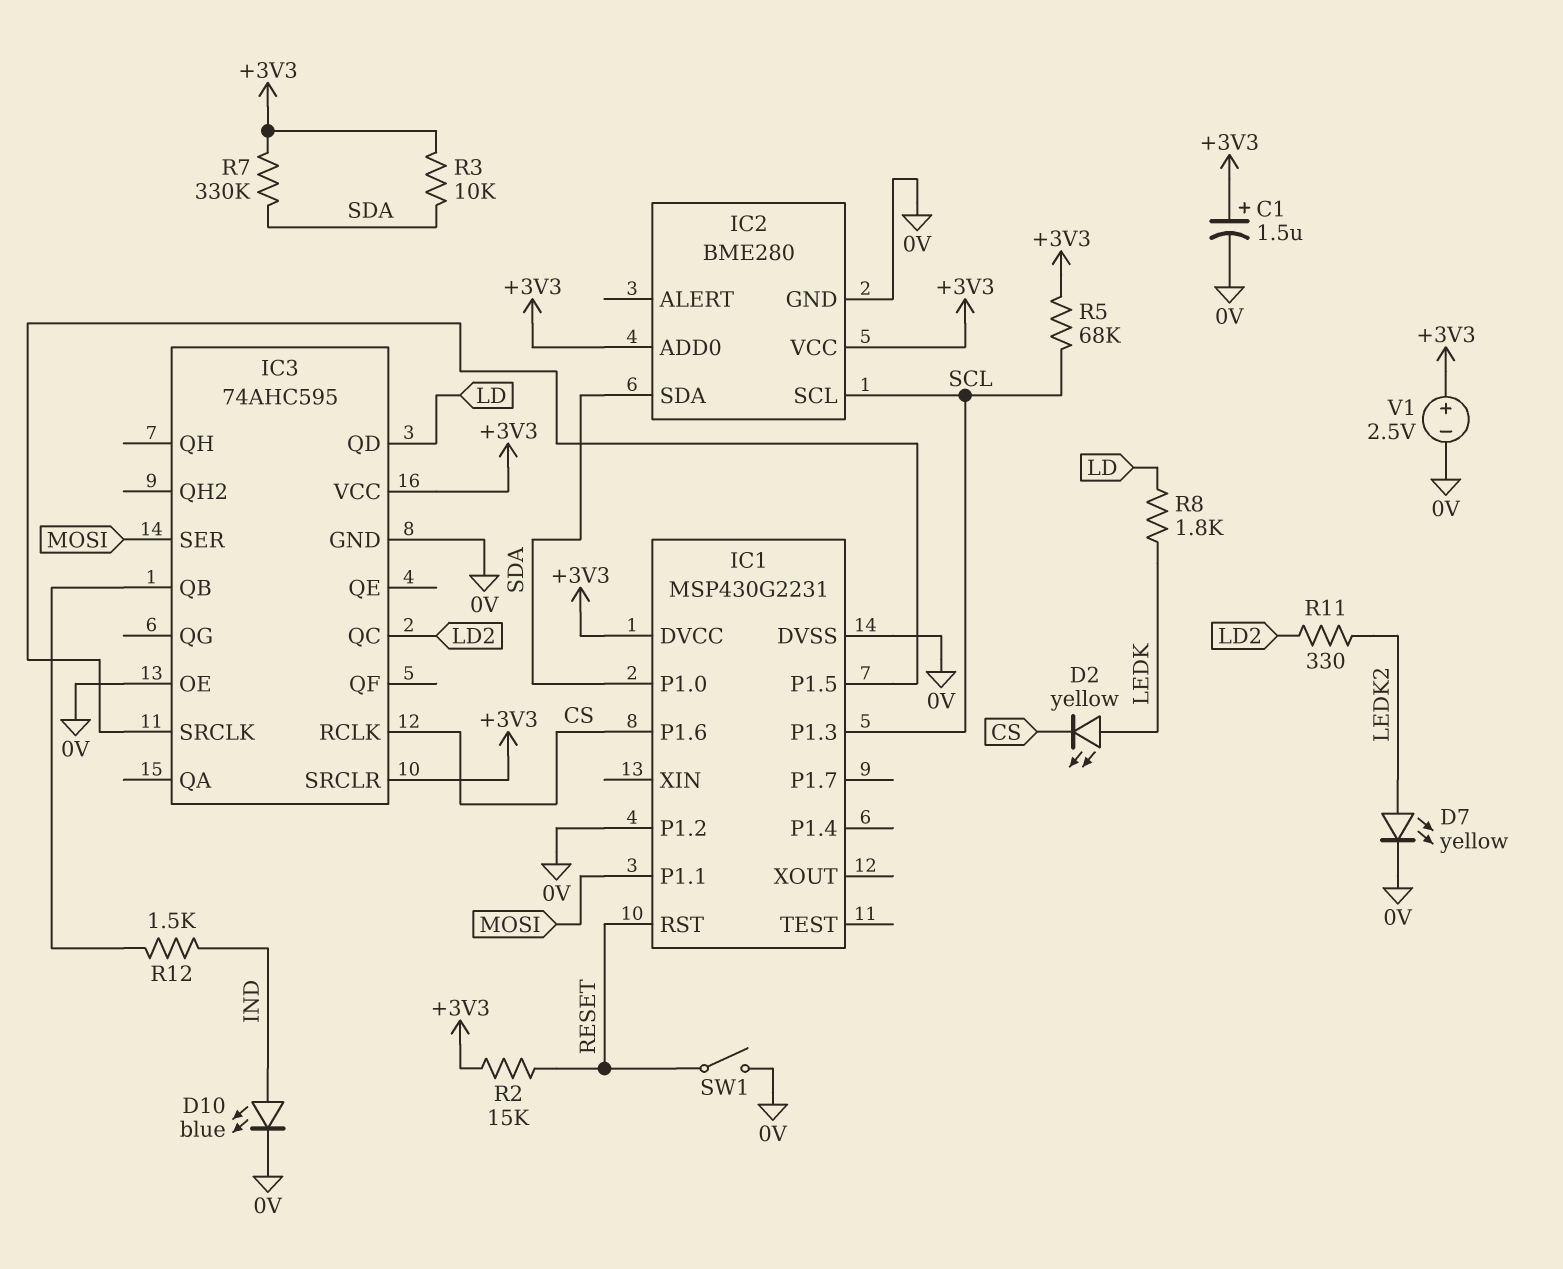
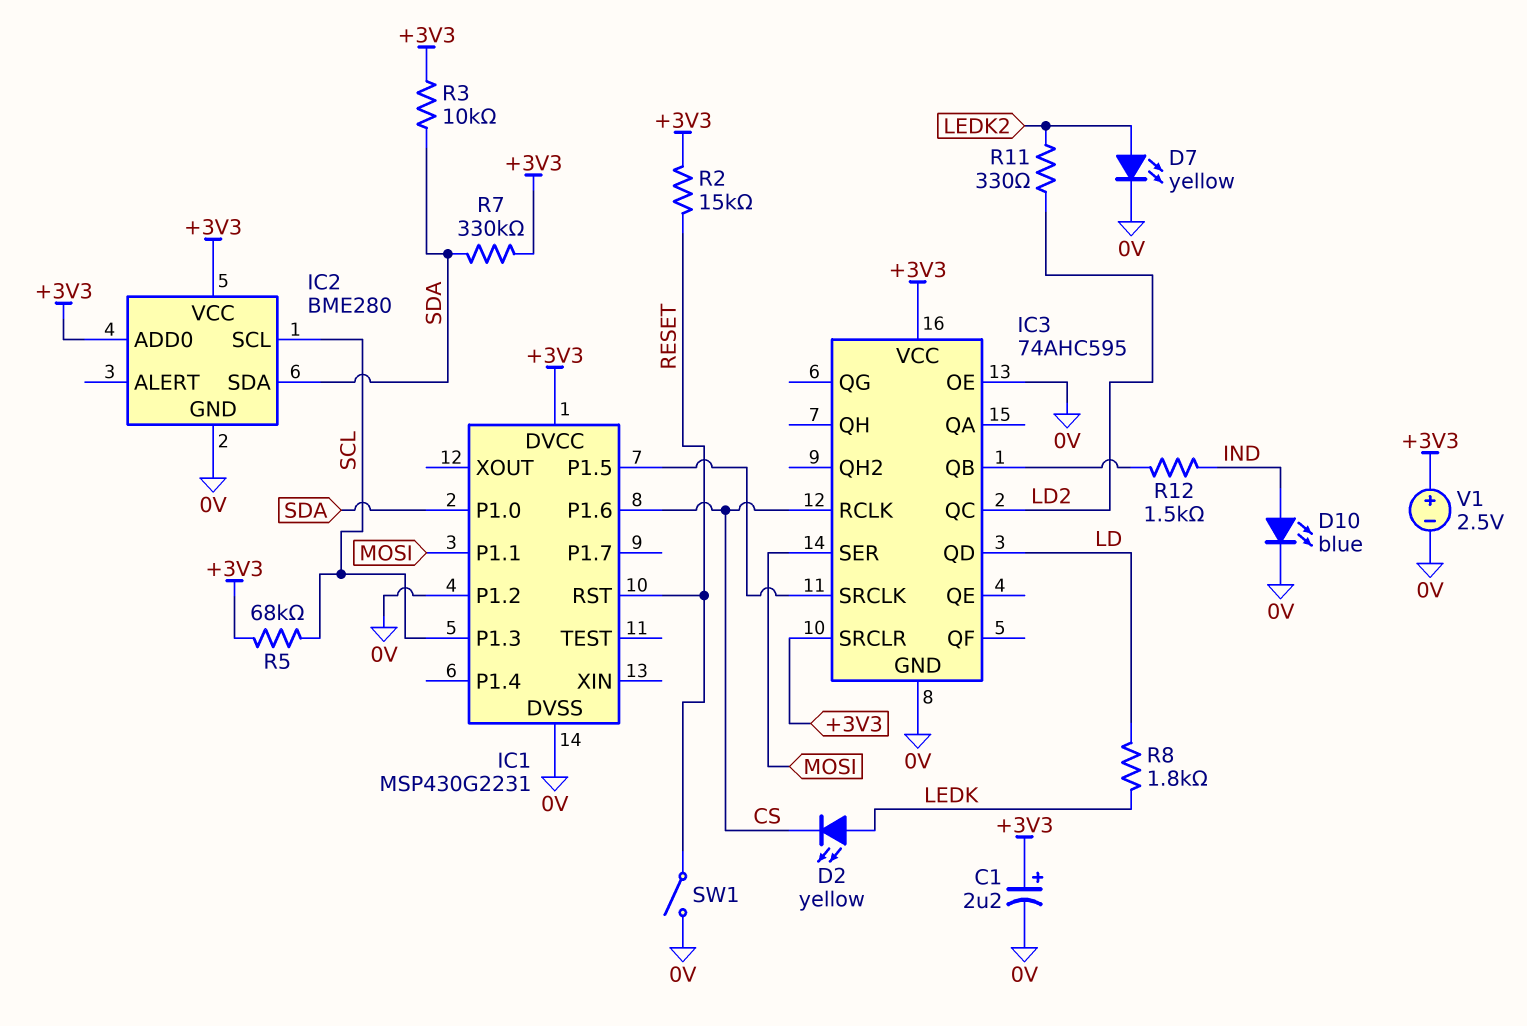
C1: 1.5uF (plus +3V3, minus 0V) -> 2.2uF (plus +3V3, minus 0V)

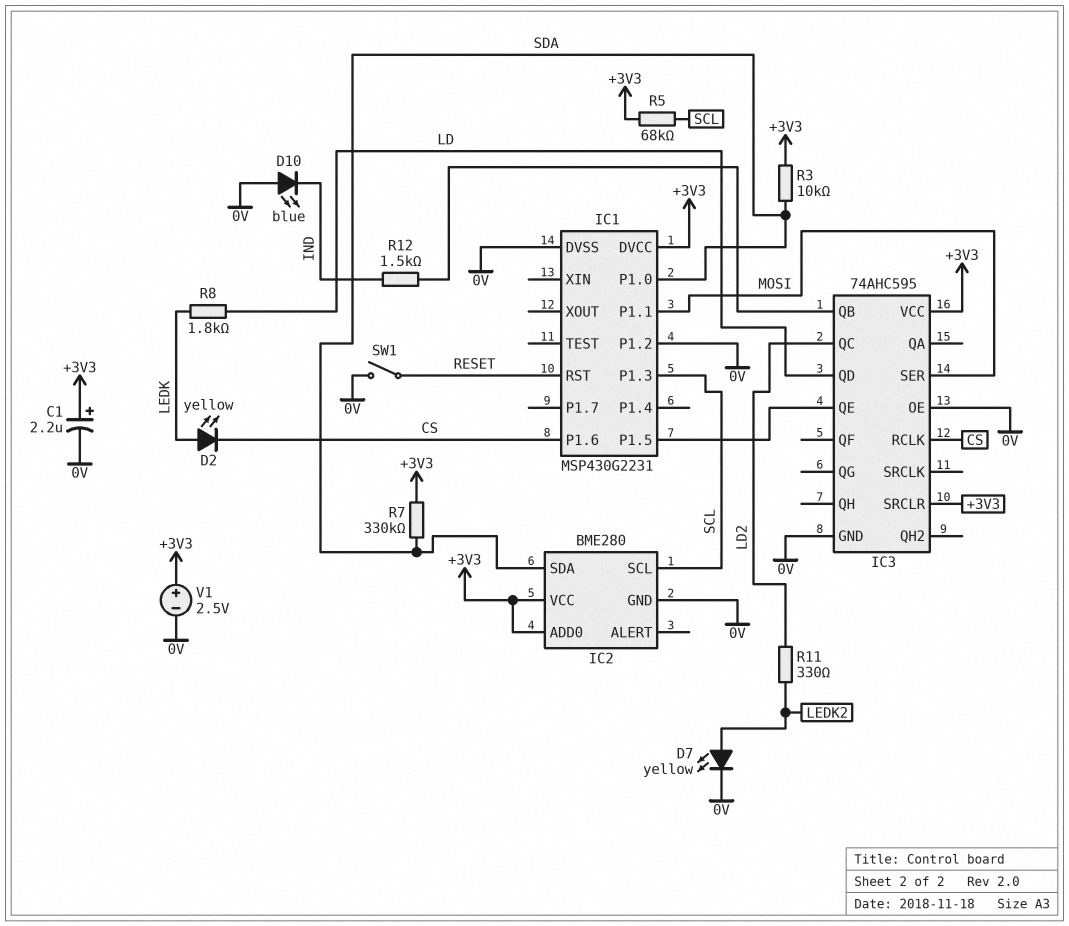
D10: LED blue (A IND, K 0V) -> LED blue (A 0V, K IND)
IC3 pin QE: none -> IC1/P1.5
IC3 pin SRCLK: IC1/P1.5 -> none
R2: 15k (+3V3, RESET) -> none

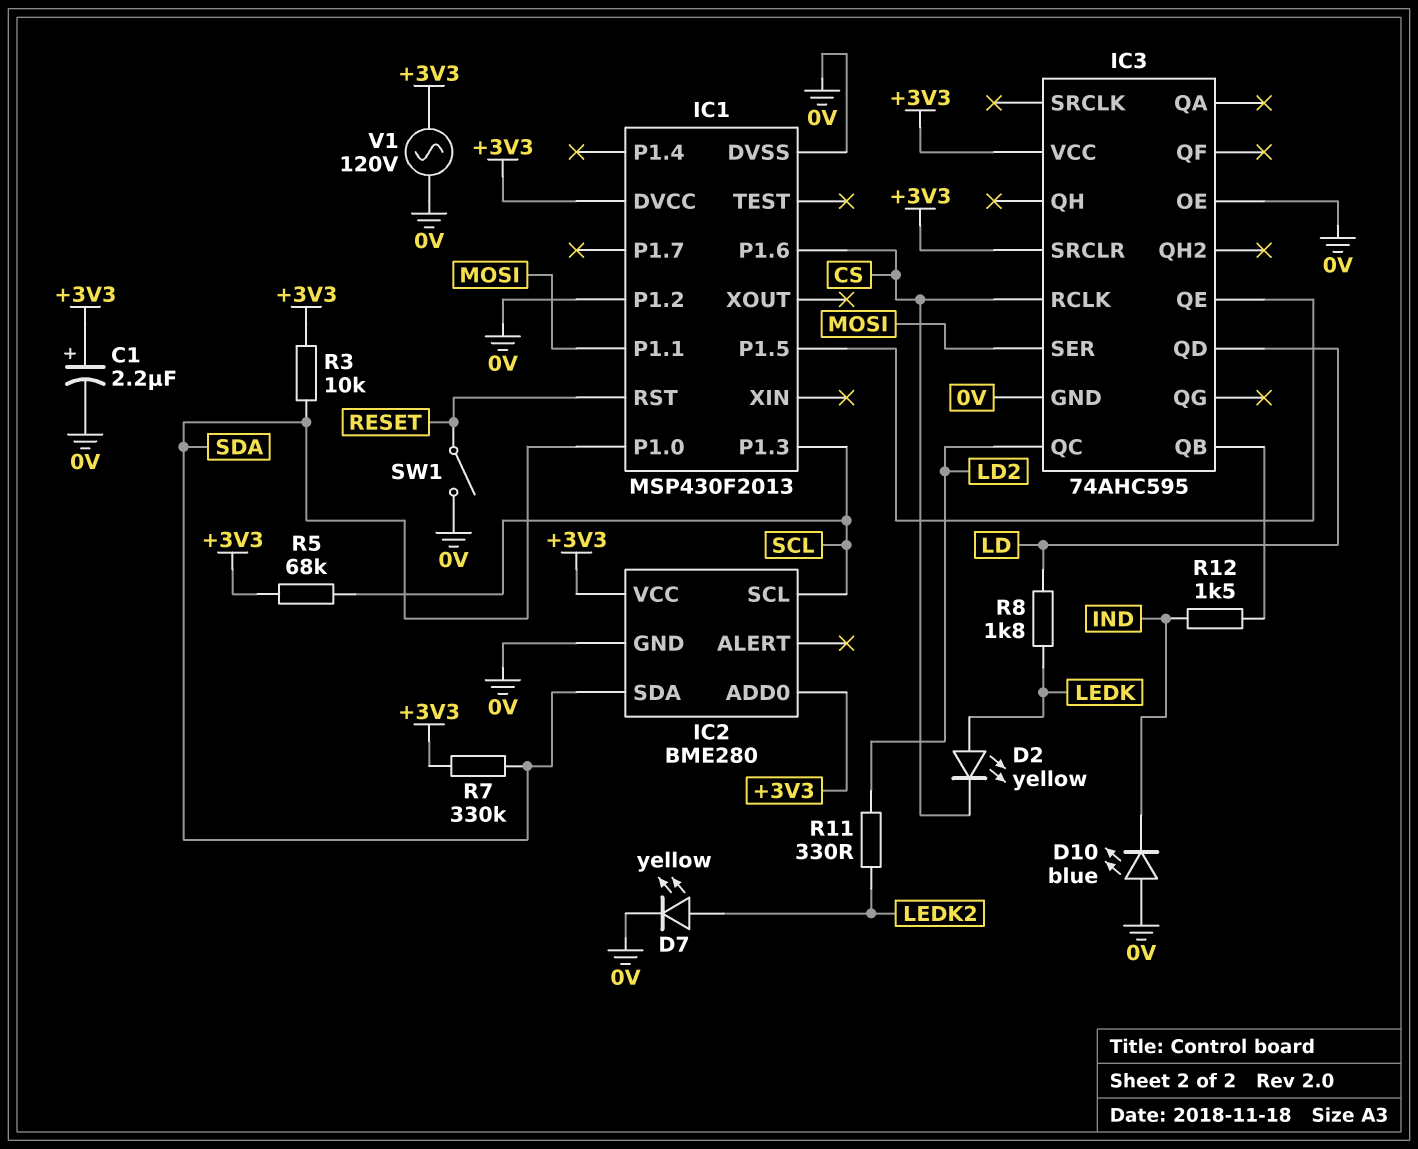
IC1: MSP430G2231 -> MSP430F2013
V1: 2.5V (plus +3V3, minus 0V) -> AC 120V (+3V3, 0V)

